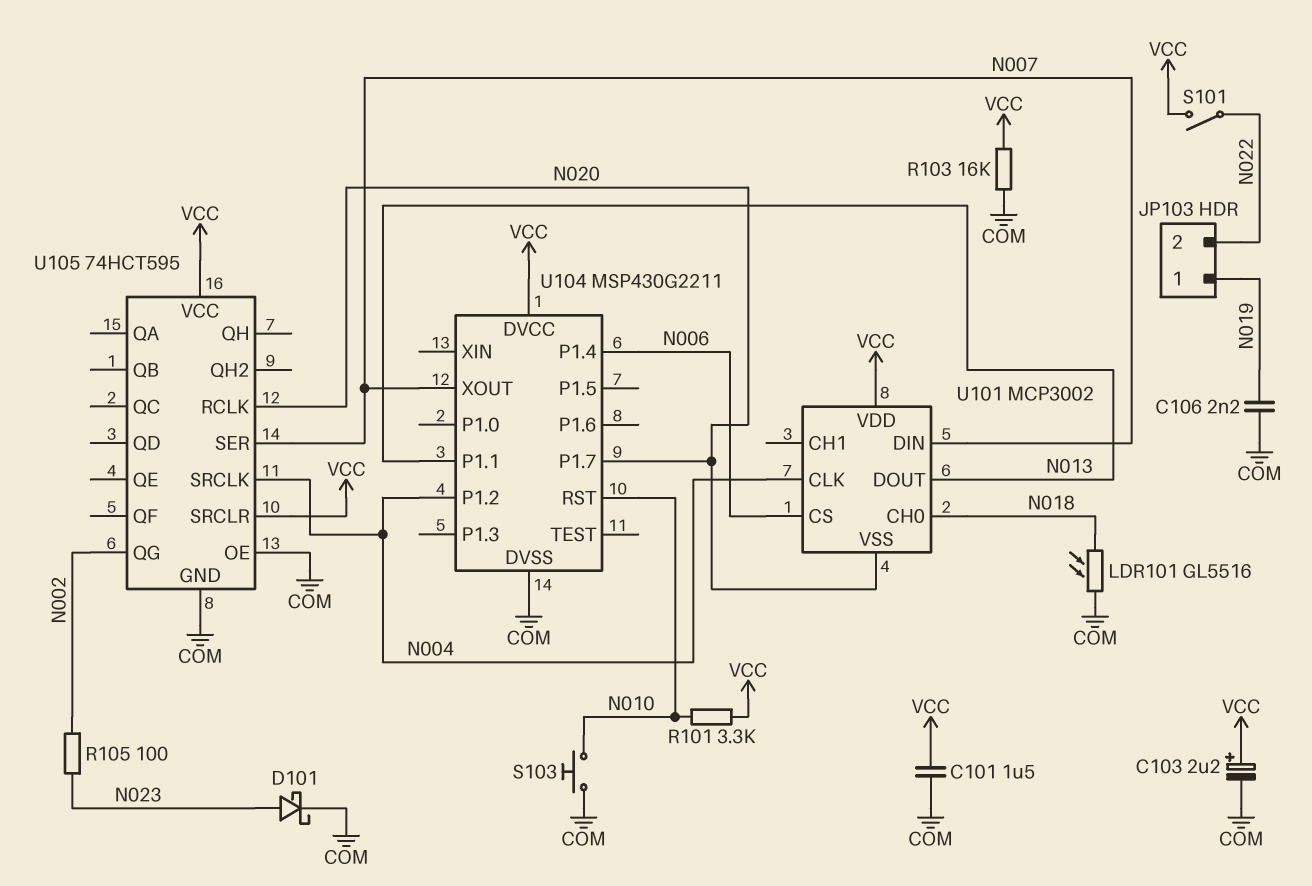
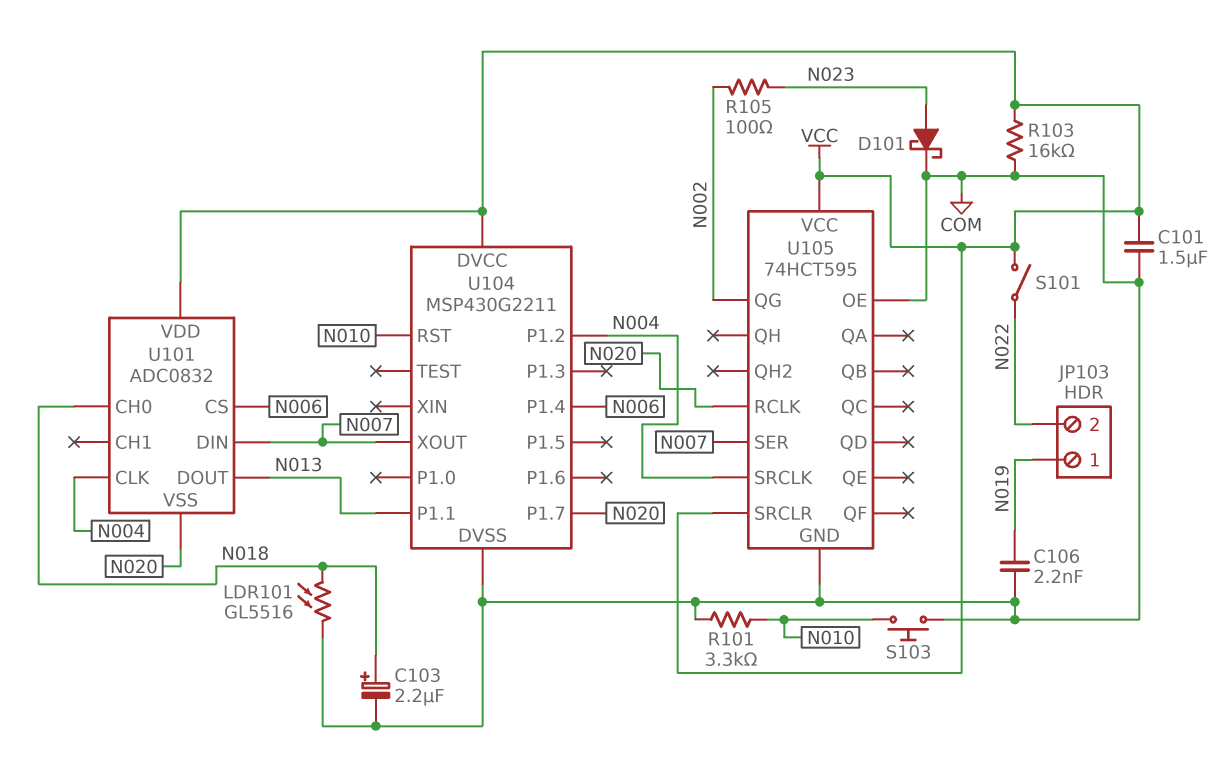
C103: 2.2uF (plus VCC, minus COM) -> 2.2uF (plus N018, minus COM)
R101: 3.3k (N010, VCC) -> 3.3k (COM, N010)
U101: MCP3002 -> ADC0832

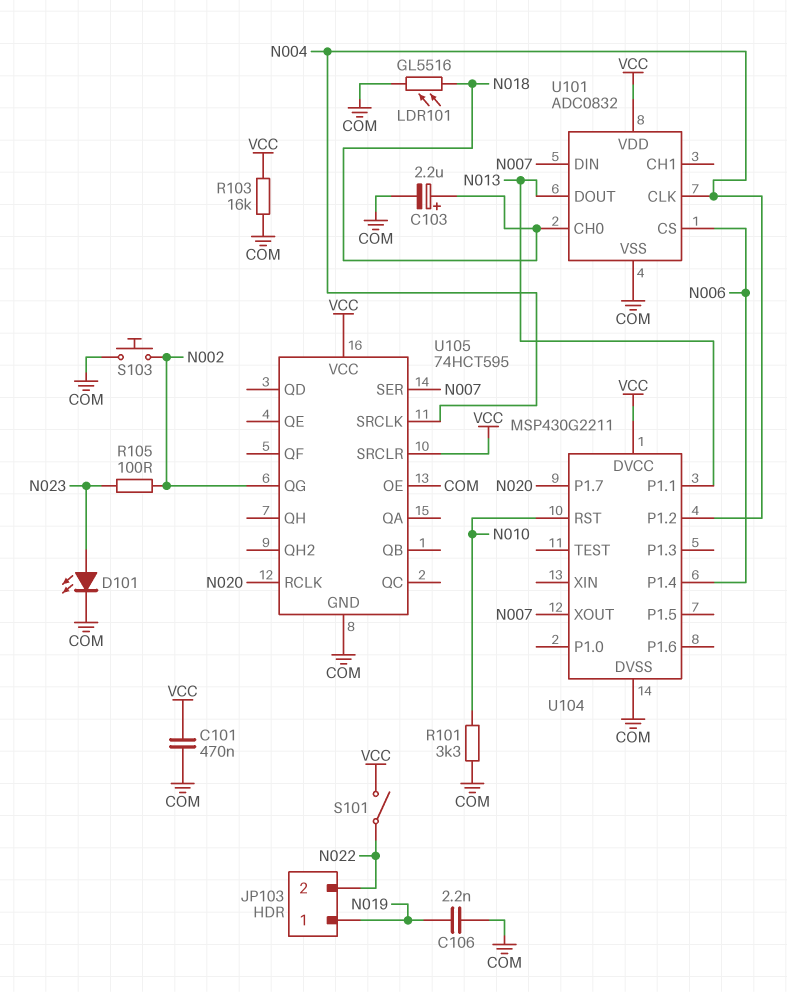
C101: 1.5uF (COM, VCC) -> 470nF (COM, VCC)
D101: schottky (A N023, K COM) -> LED (A N023, K COM)
S103: button (COM, N010) -> button (COM, N002)
U101 pin VSS: N020 -> COM

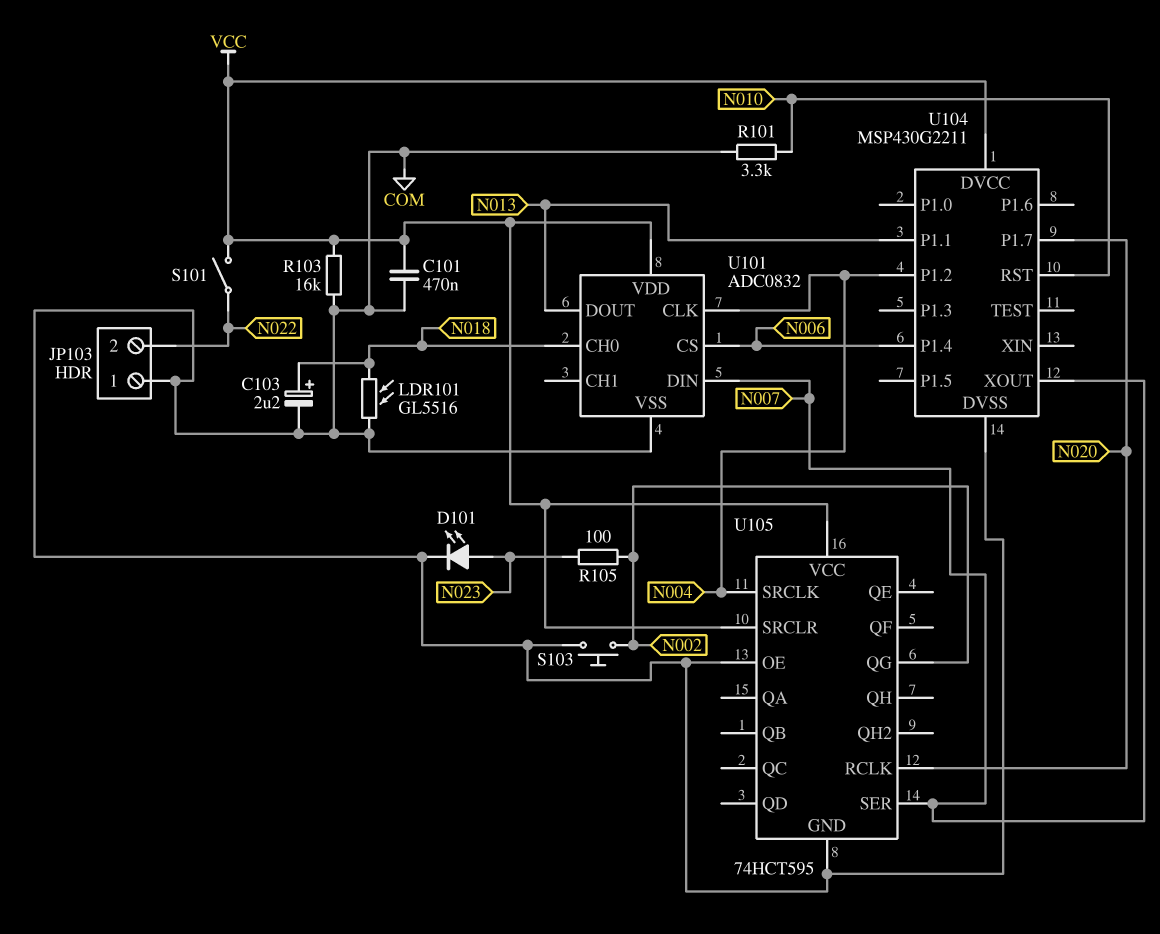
C106: 2.2nF (COM, N019) -> none
JP103 pin 1: N019 -> COM

